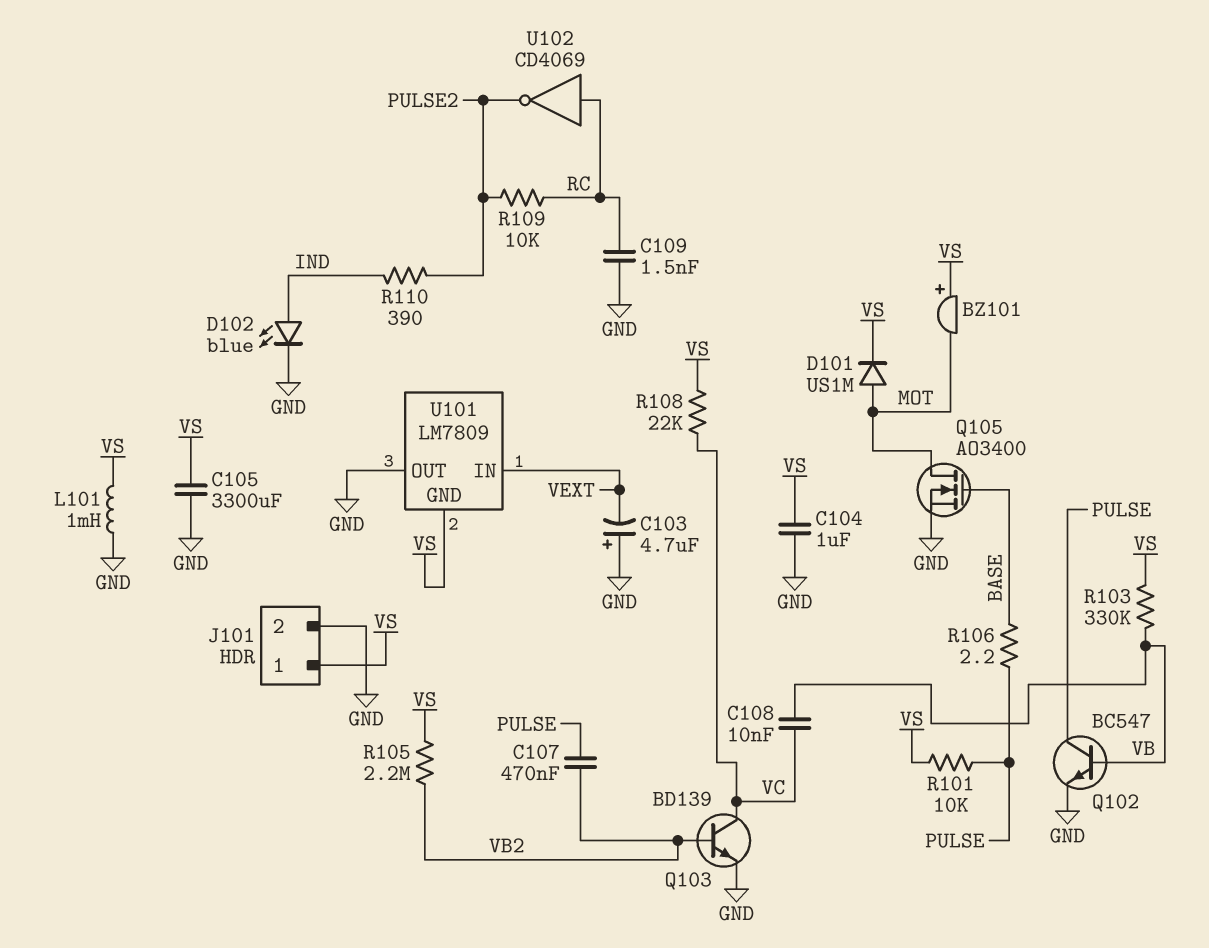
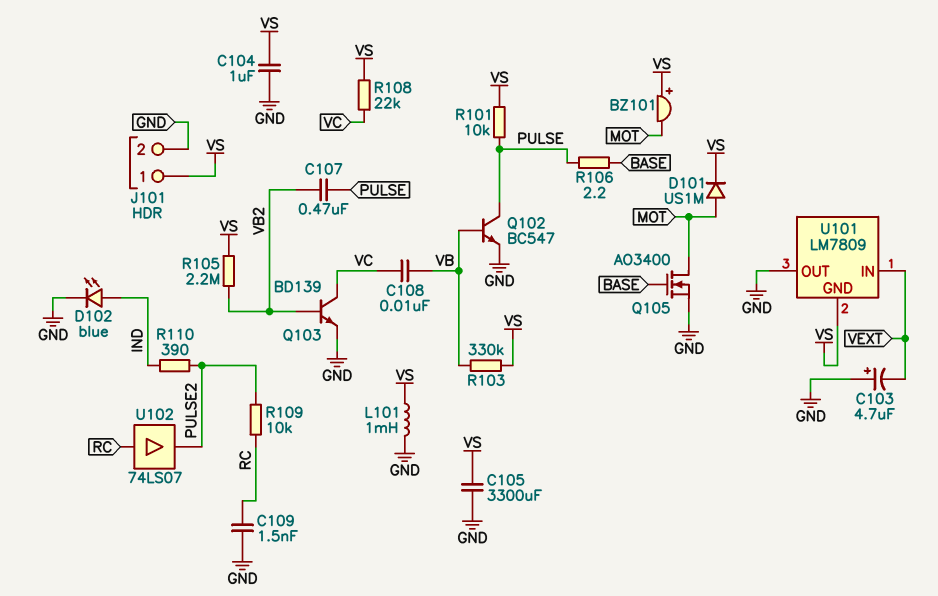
U102: NOT CD4069 (in RC, out PULSE2) -> buffer 74LS07 (in RC, out PULSE2)

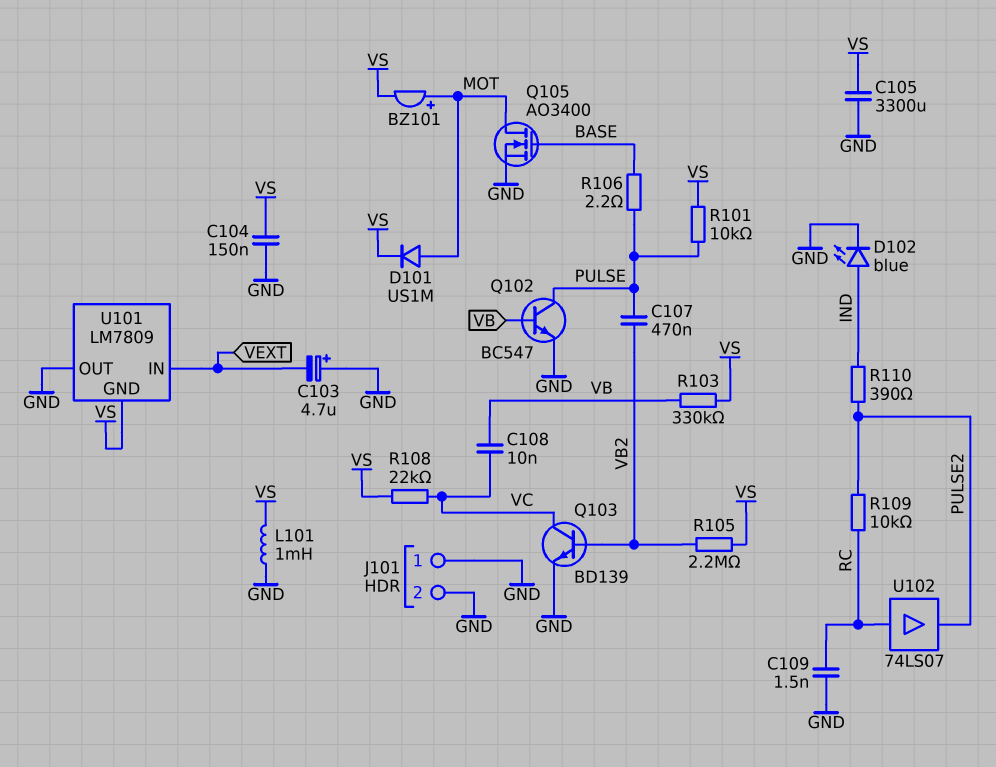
BZ101: buzzer (plus VS, minus MOT) -> buzzer (plus MOT, minus VS)
C104: 1uF (GND, VS) -> 150nF (GND, VS)
J101 pin 1: VS -> GND

